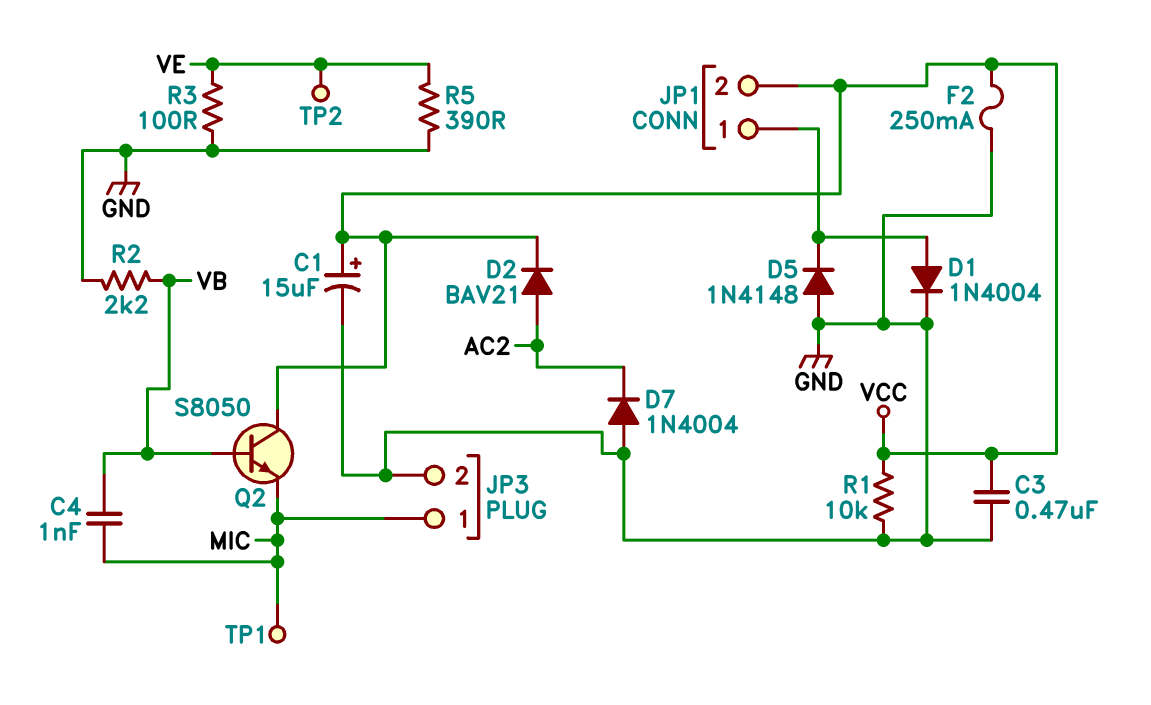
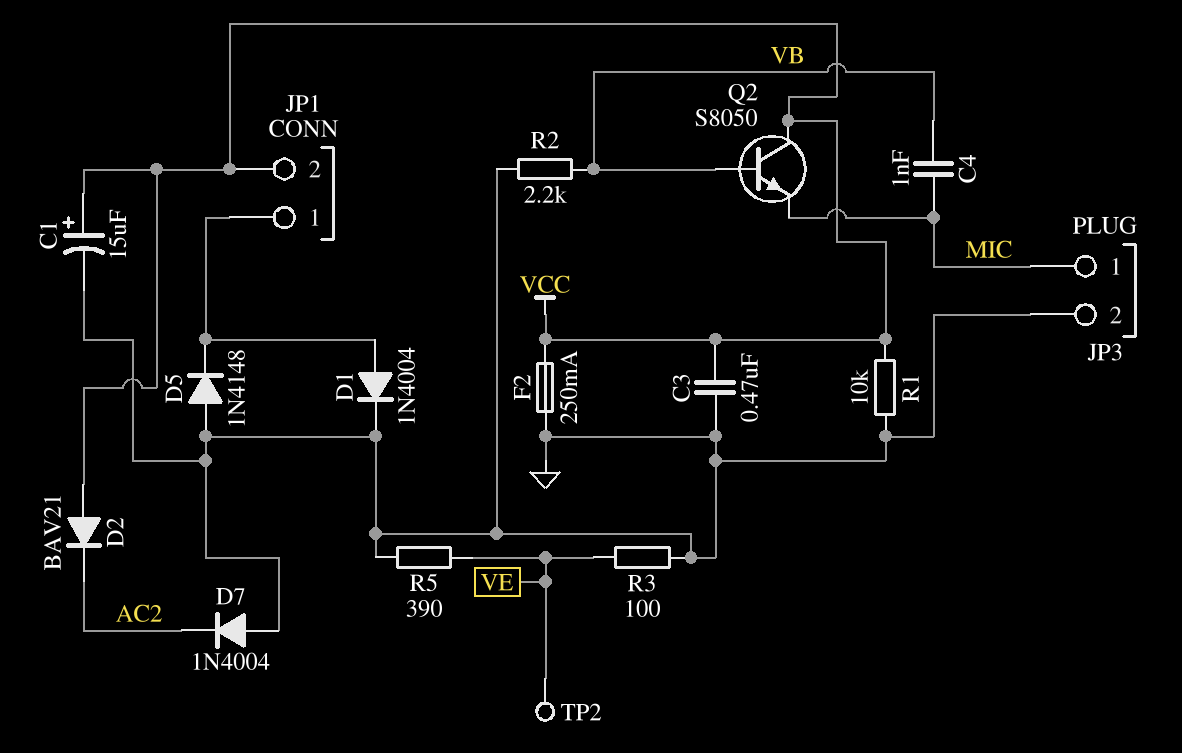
D2: diode BAV21 (A AC2, K VCC) -> diode BAV21 (A VCC, K AC2)
TP1: test point (MIC) -> none

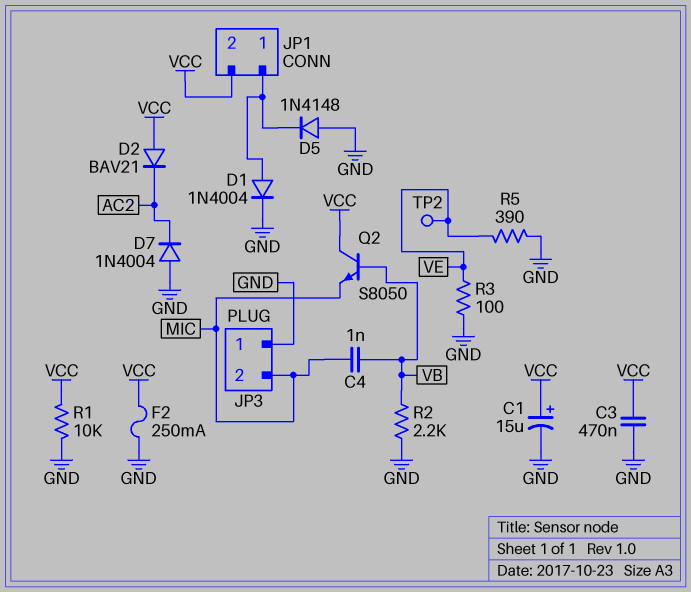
JP3 pin 1: MIC -> GND
JP3 pin 2: GND -> MIC

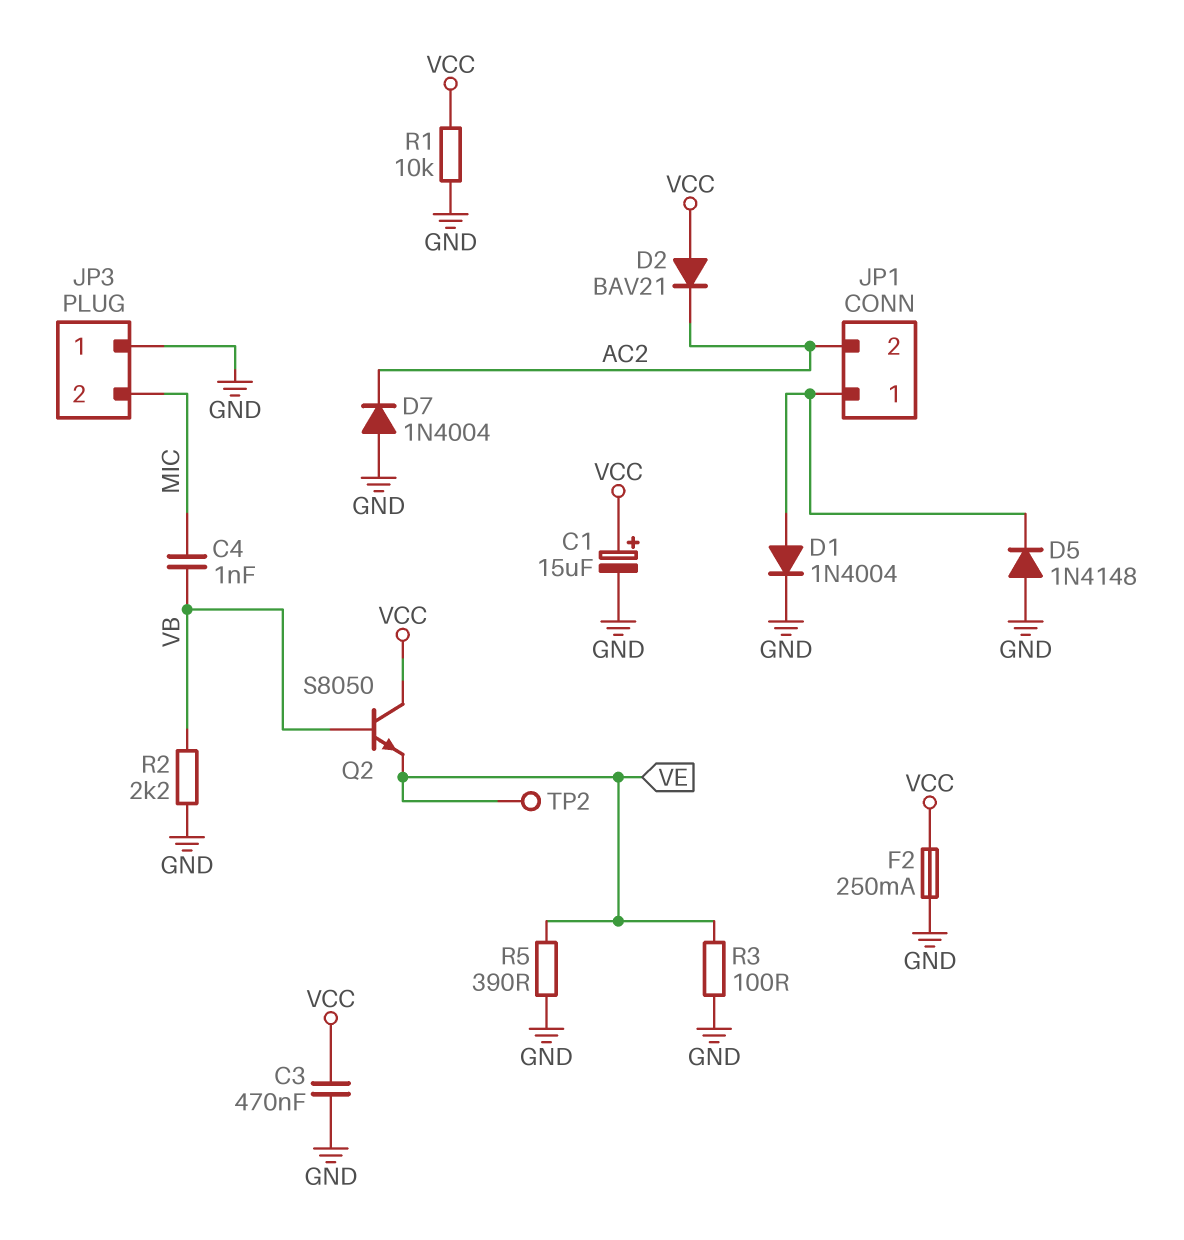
JP1 pin 2: VCC -> AC2
Q2: NPN S8050 (B VB, C VCC, E MIC) -> NPN S8050 (B VB, C VCC, E VE)

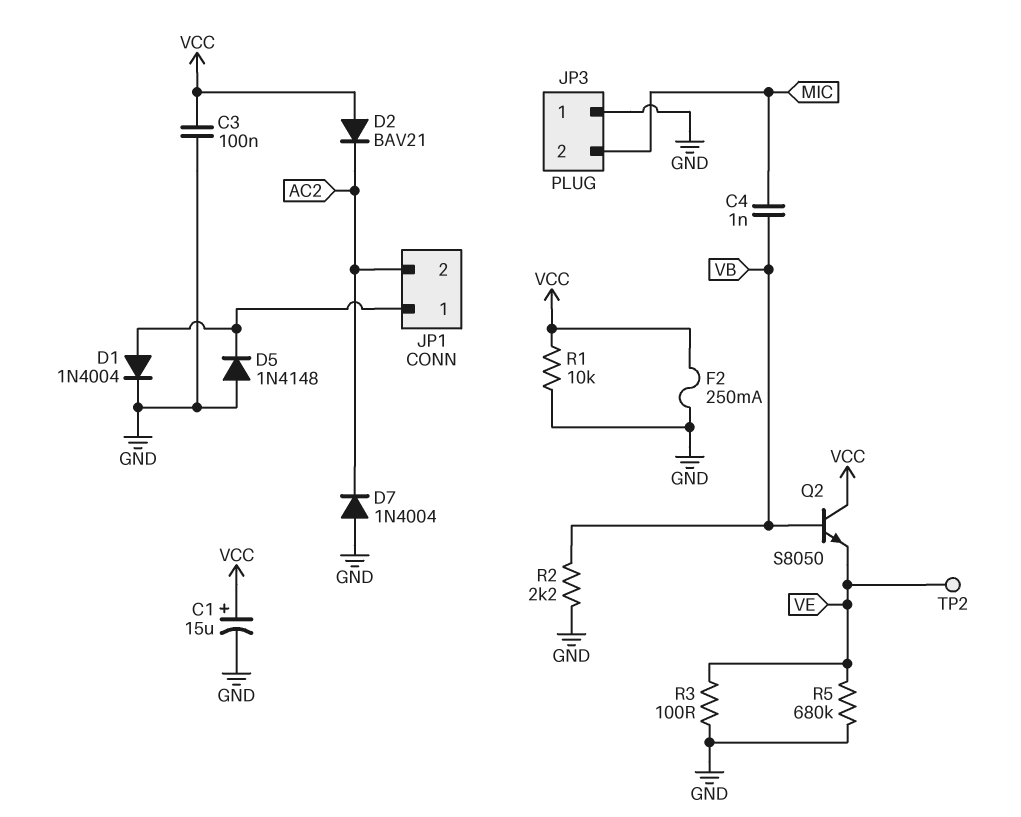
C3: 470nF (GND, VCC) -> 100nF (GND, VCC)
R5: 390 (GND, VE) -> 680k (GND, VE)

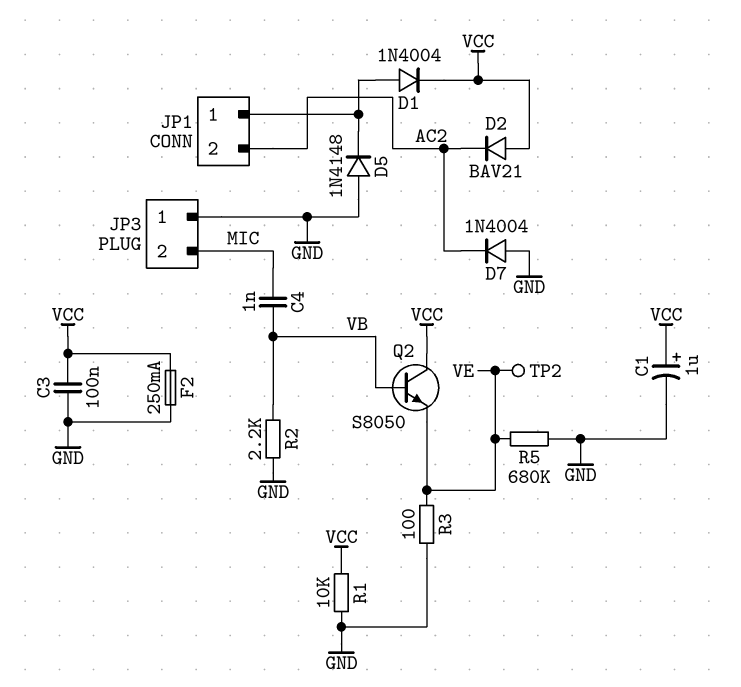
C1: 15uF (plus VCC, minus GND) -> 1uF (plus VCC, minus GND)
D1: diode 1N4004 (A JP1/1, K GND) -> diode 1N4004 (A JP1/1, K VCC)

